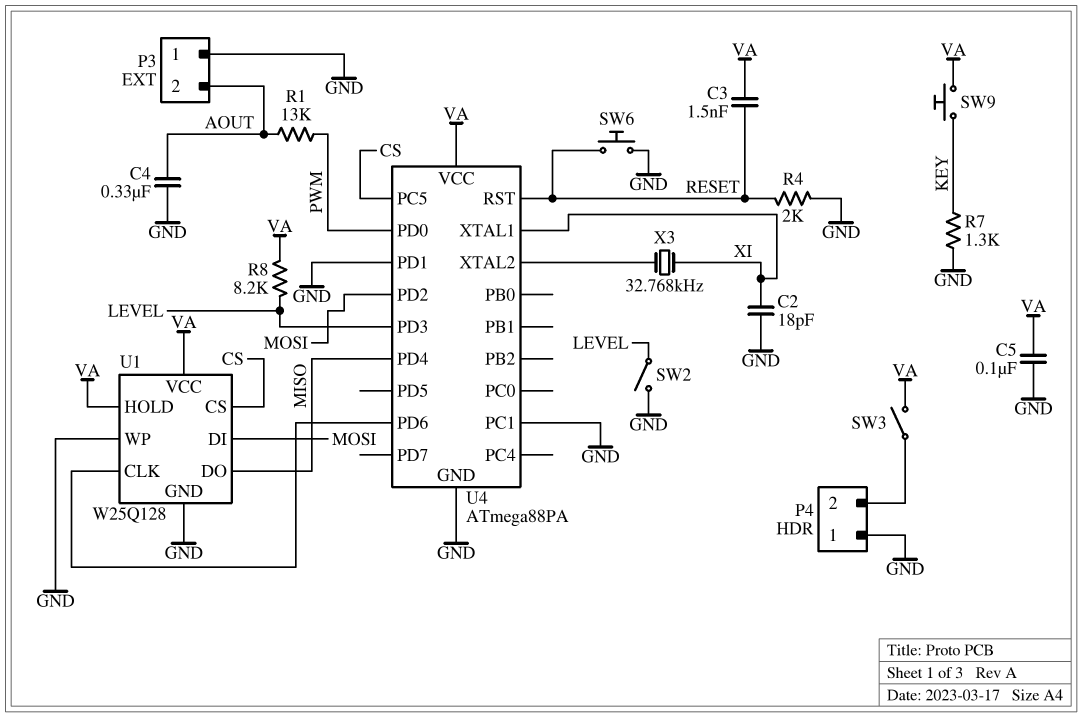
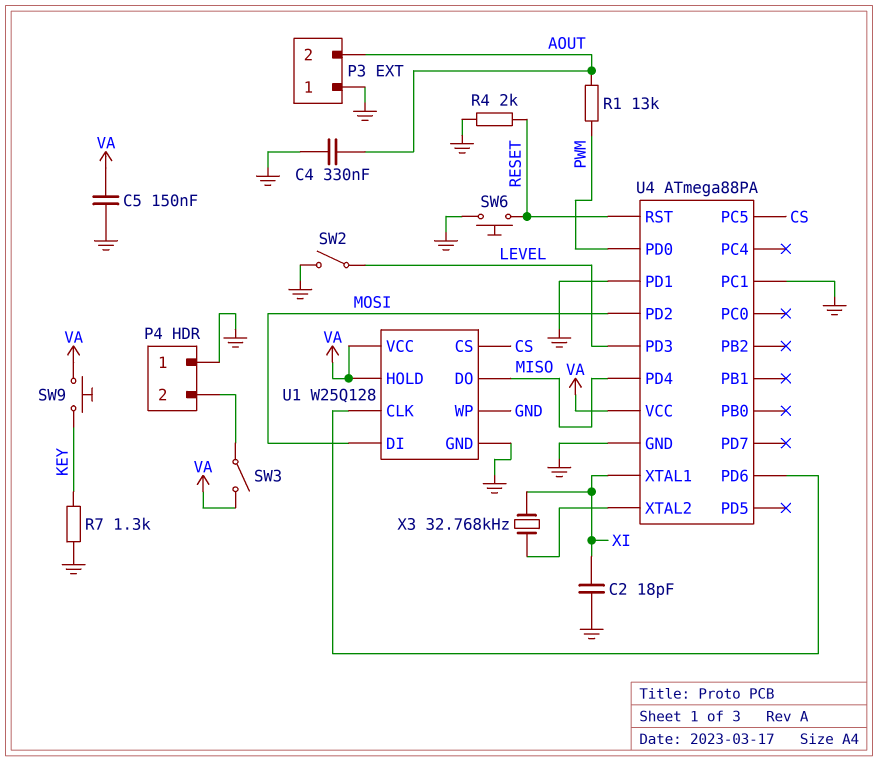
C3: 1.5nF (RESET, VA) -> none
C5: 100nF (GND, VA) -> 150nF (GND, VA)
R8: 8.2k (LEVEL, VA) -> none

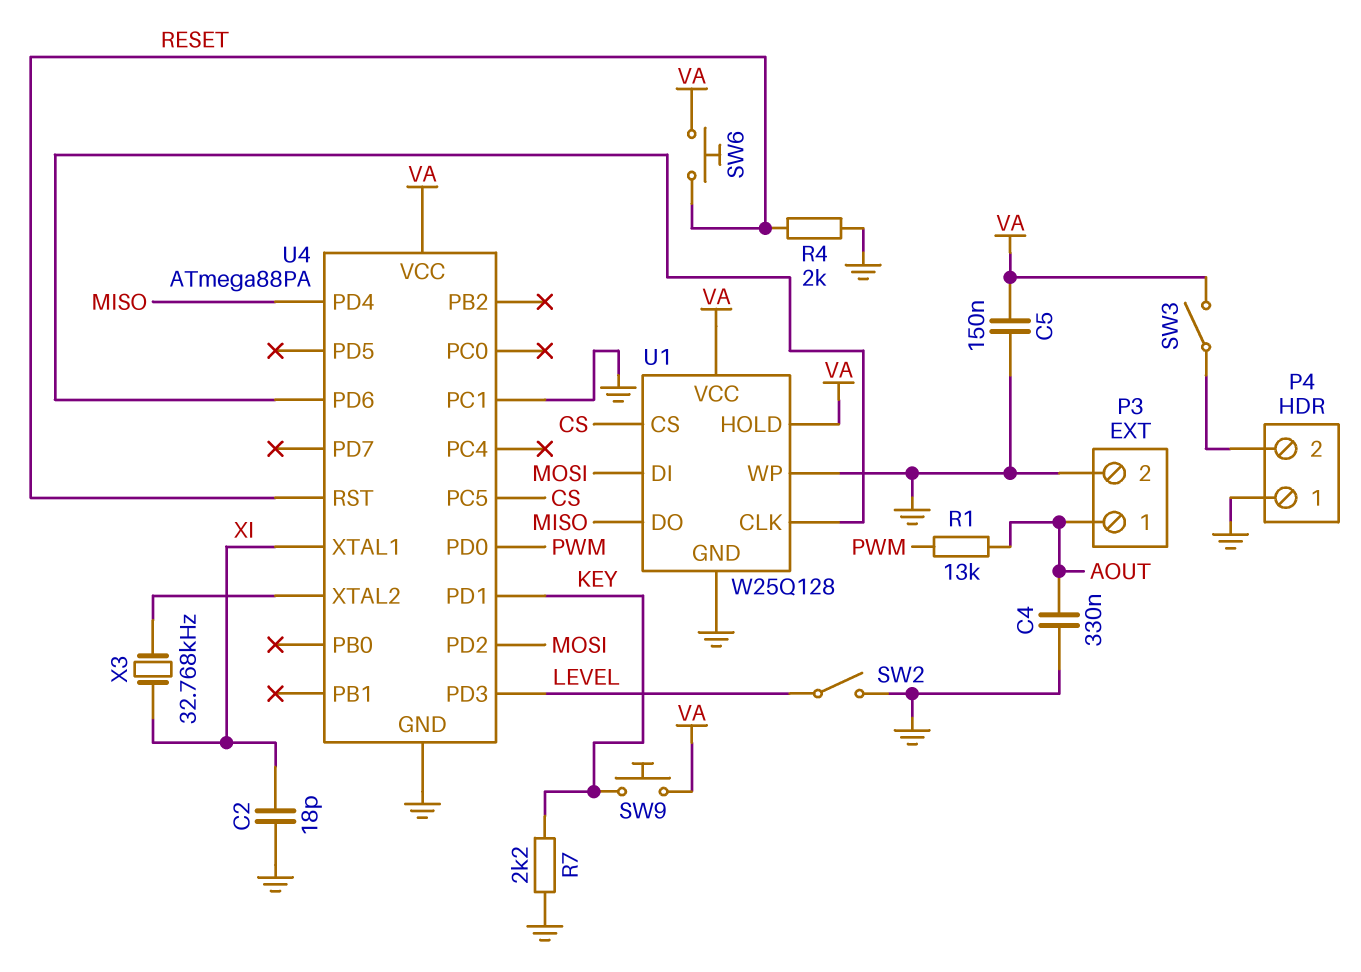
P3 pin 1: GND -> AOUT
P3 pin 2: AOUT -> GND
R7: 1.3k (GND, KEY) -> 2.2k (GND, KEY)
SW6: button (GND, RESET) -> button (RESET, VA)
U4 pin PD1: GND -> KEY

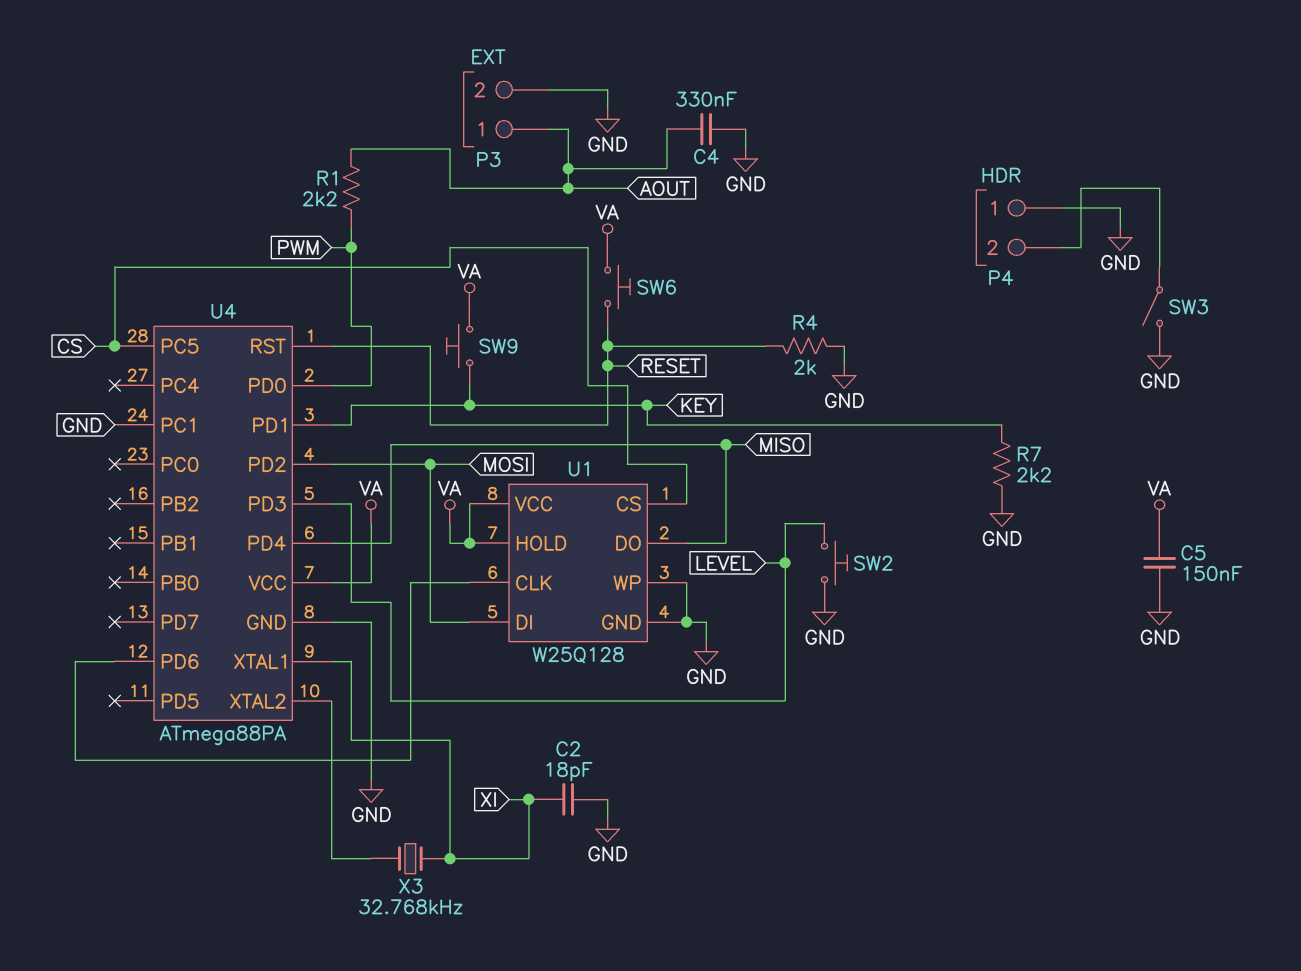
R1: 13k (AOUT, PWM) -> 2.2k (AOUT, PWM)
SW2: switch (GND, LEVEL) -> button (GND, LEVEL)
SW3: switch (P4/2, VA) -> switch (GND, P4/2)

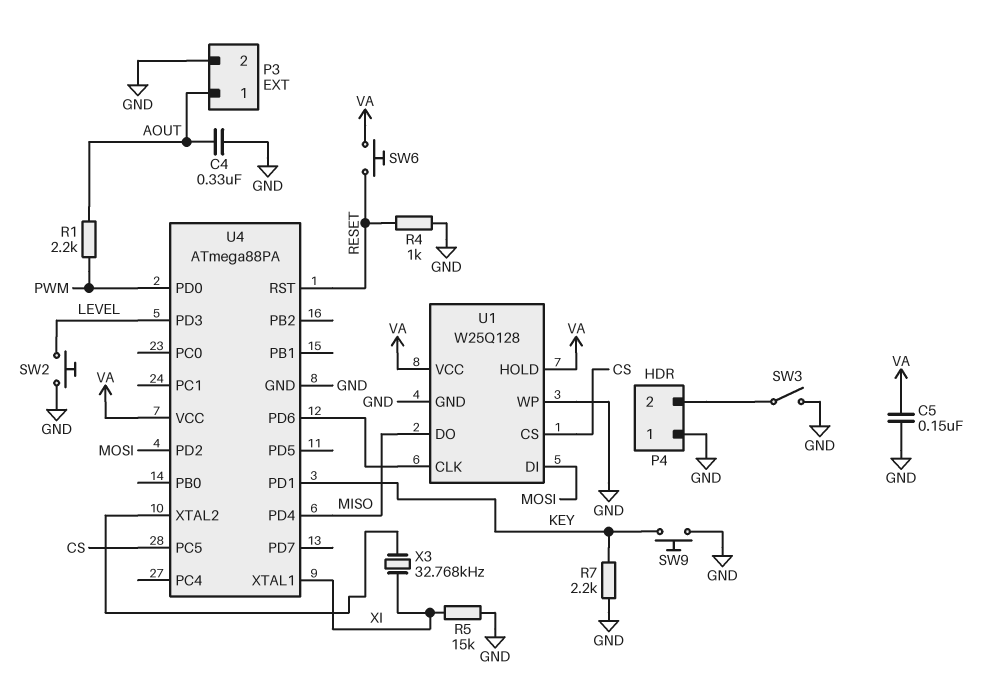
C2: 18pF (GND, XI) -> none
R4: 2k (GND, RESET) -> 1k (GND, RESET)
R5: none -> 15k (GND, XI)
SW9: button (KEY, VA) -> button (GND, KEY)
U4 pin PC1: GND -> none

